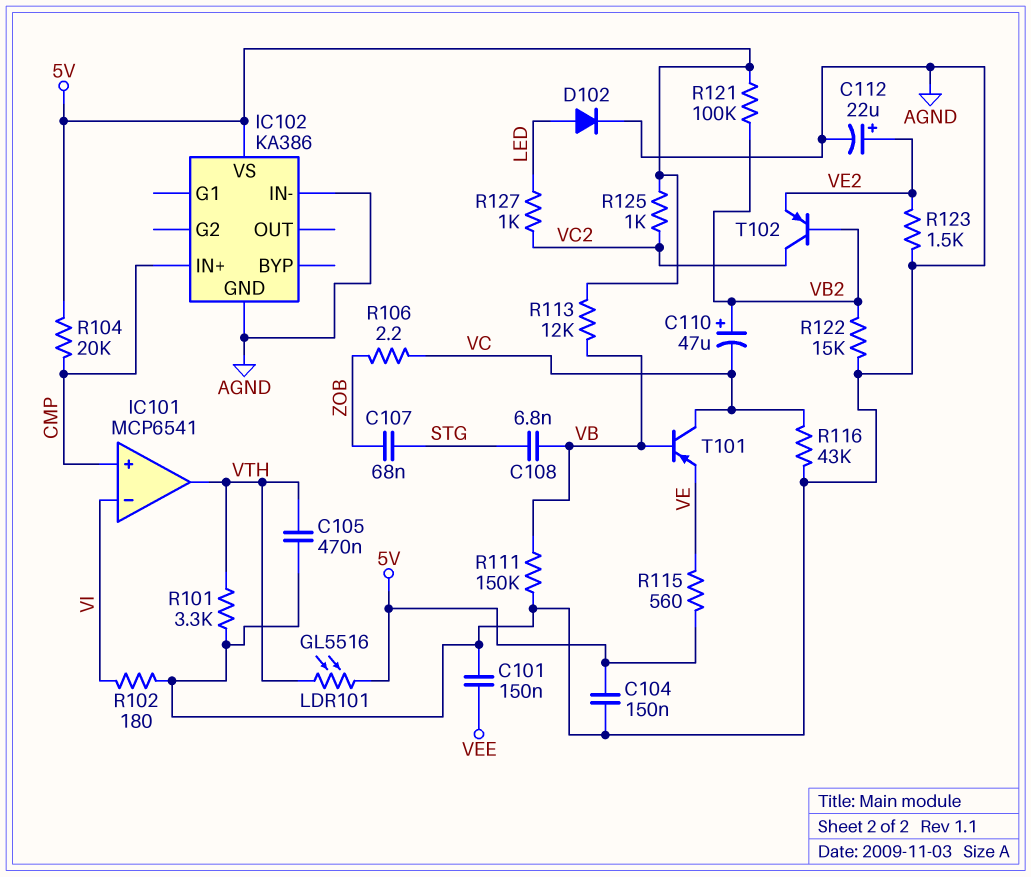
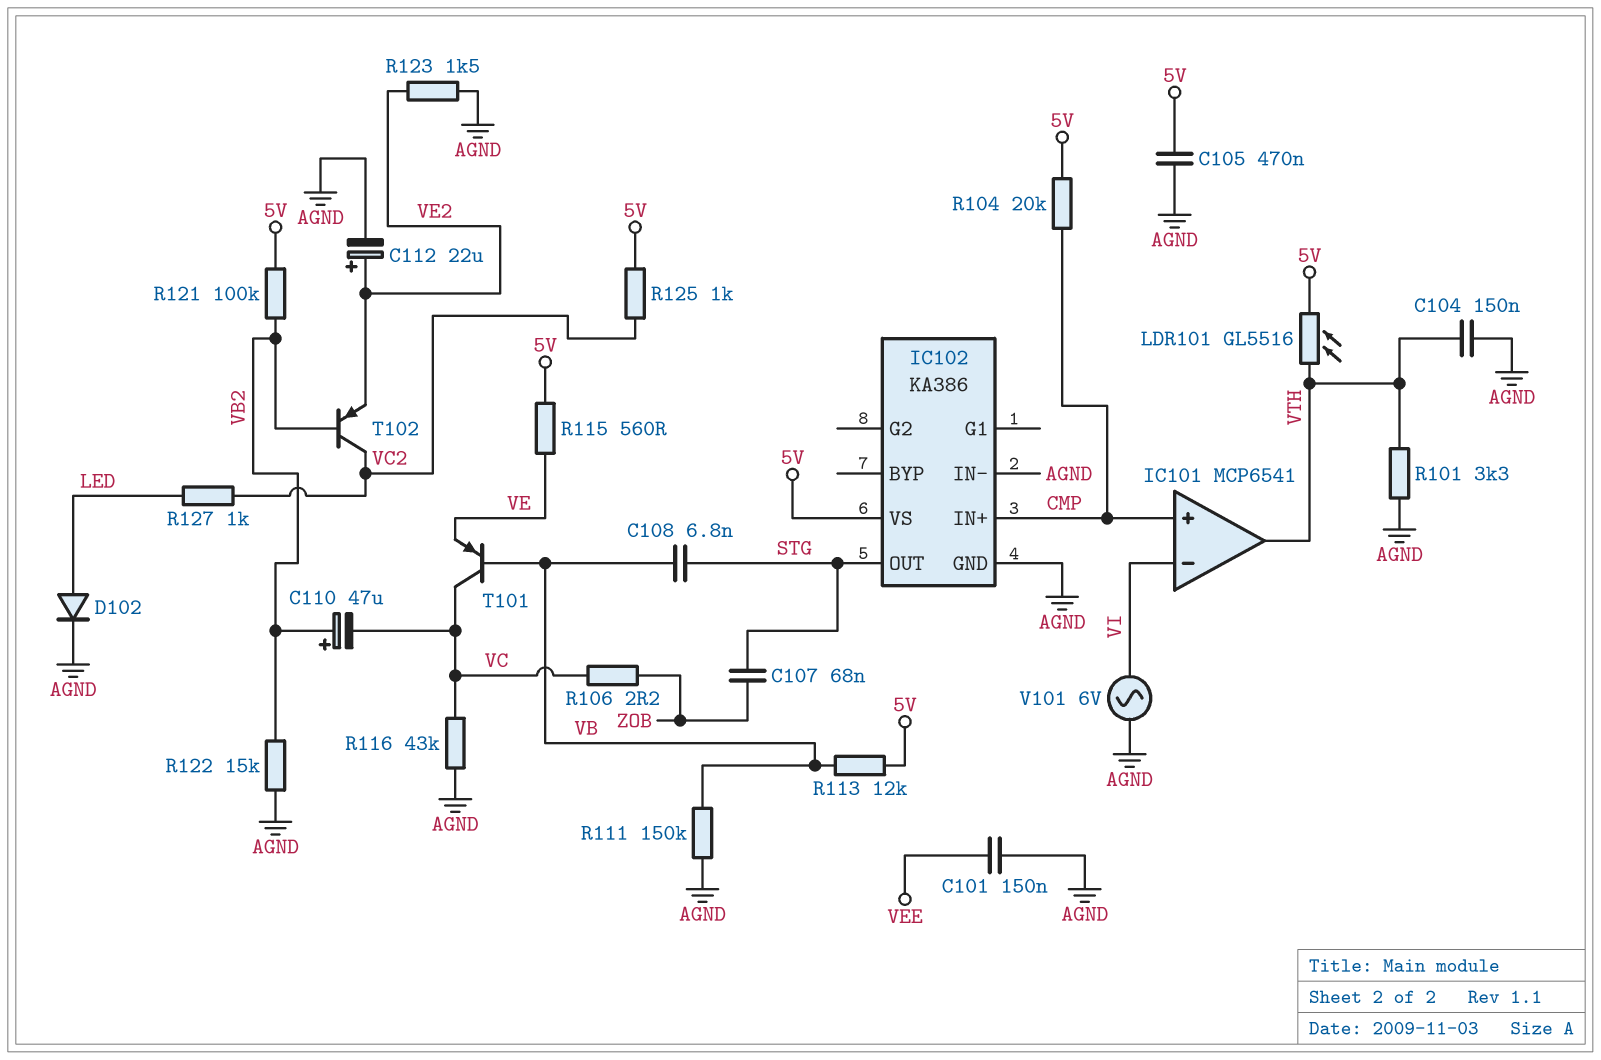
C104: 150nF (5V, AGND) -> 150nF (AGND, VTH)
C105: 470nF (AGND, VTH) -> 470nF (5V, AGND)
IC102 pin OUT: none -> STG
R102: 180 (AGND, VI) -> none
V101: none -> AC 6V (AGND, VI)

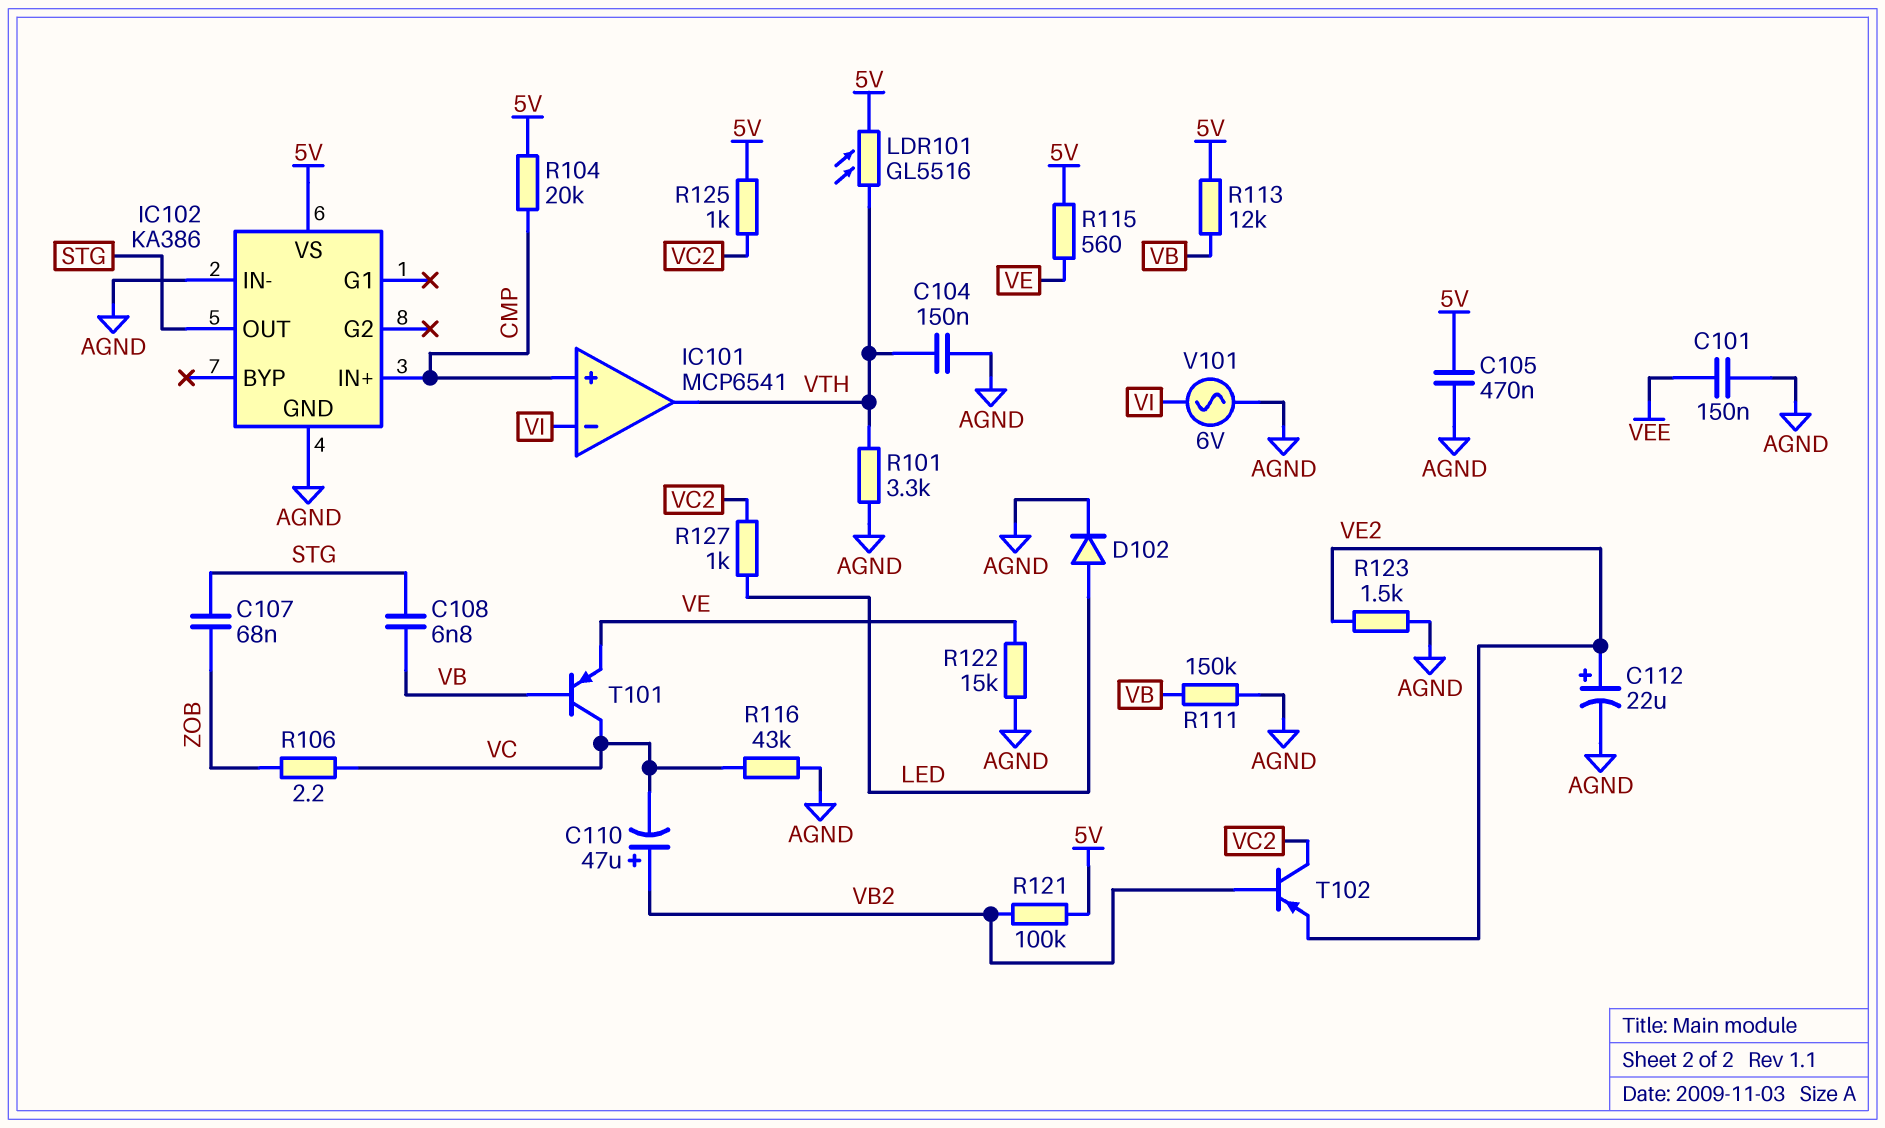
R122: 15k (AGND, VB2) -> 15k (AGND, VE)

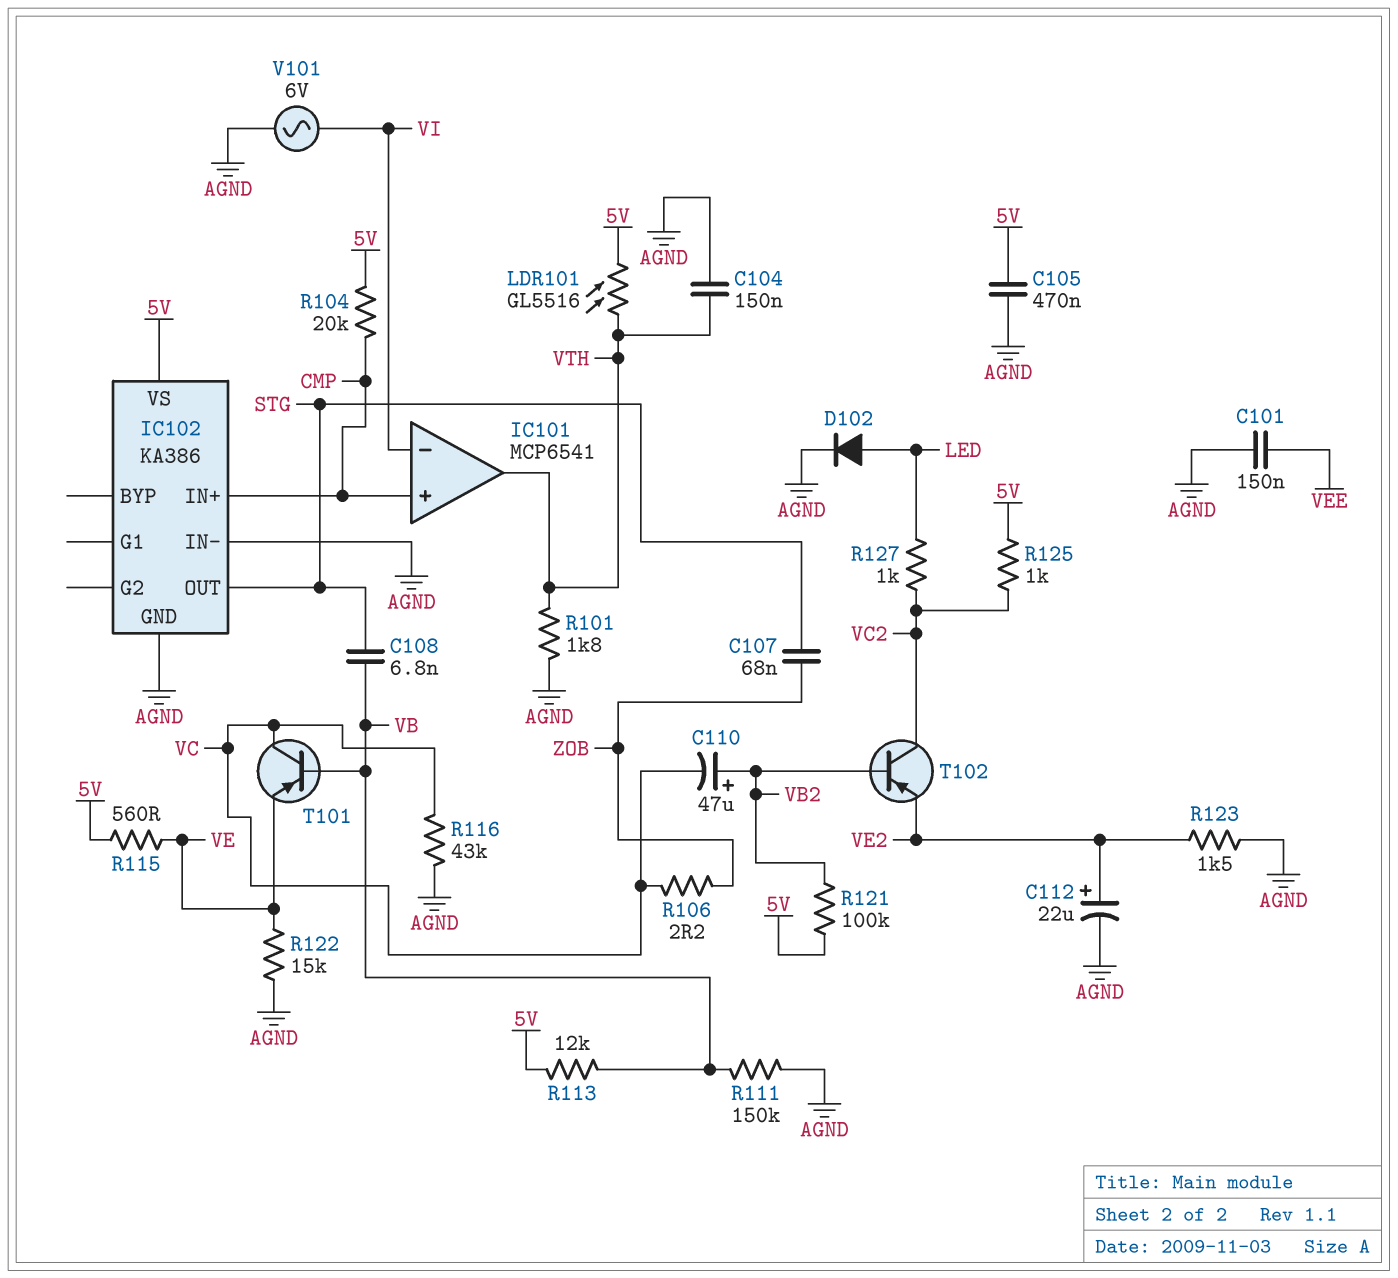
R101: 3.3k (AGND, VTH) -> 1.8k (AGND, VTH)

